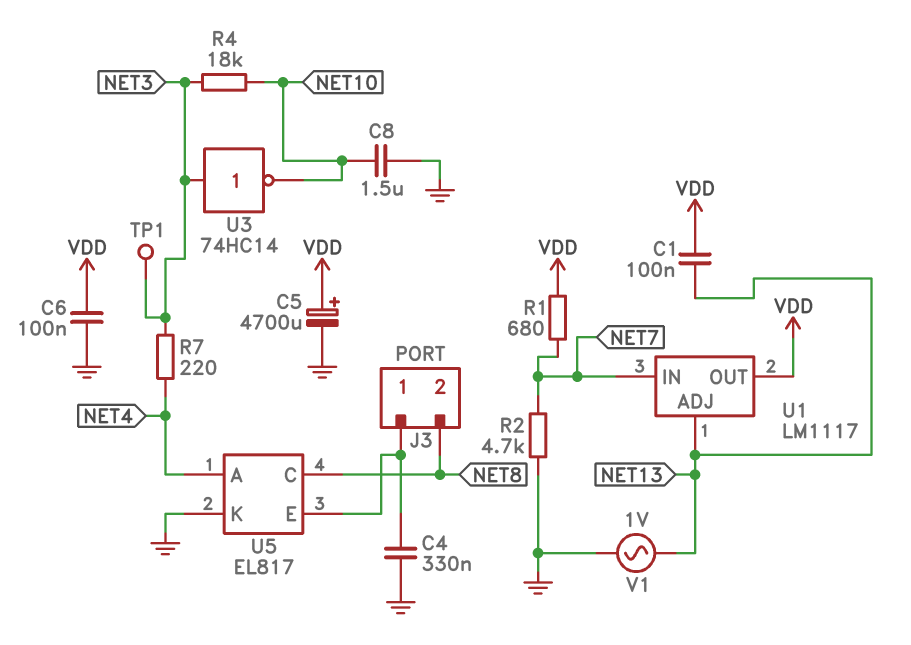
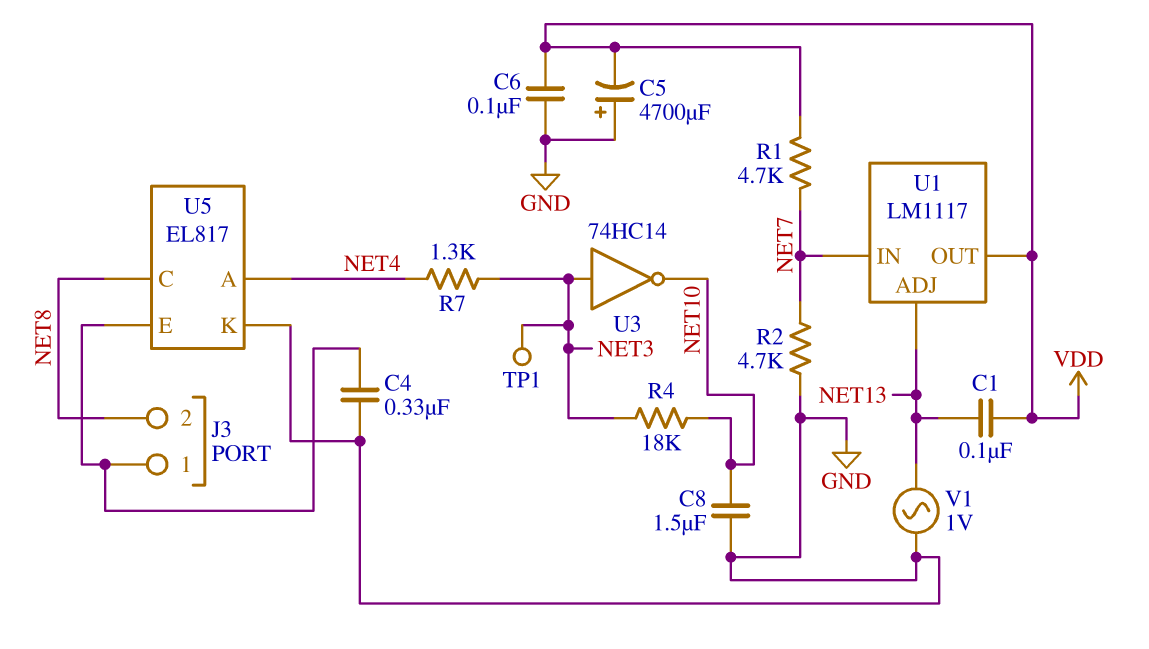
C5: 4700uF (plus VDD, minus GND) -> 4700uF (plus GND, minus VDD)
R1: 680 (NET7, VDD) -> 4.7k (NET7, VDD)
R7: 220 (NET3, NET4) -> 1.3k (NET3, NET4)

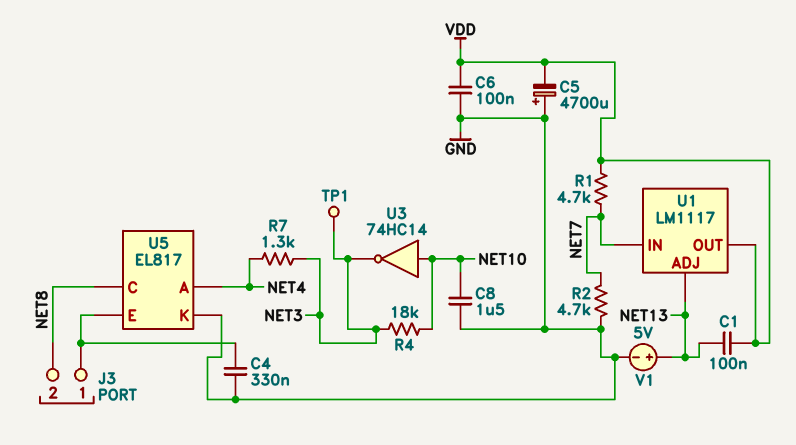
U3: NOT 74HC14 (in NET3, out NET10) -> NOT 74HC14 (in NET10, out NET3)
V1: AC 1V (GND, NET13) -> 5V (plus NET13, minus GND)

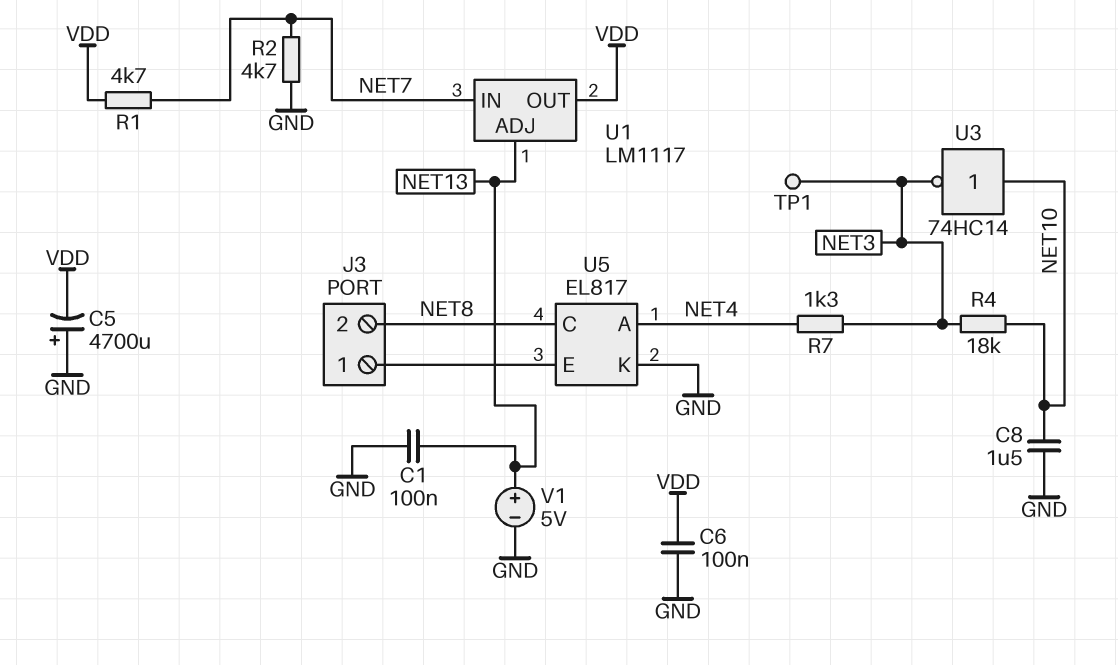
C1: 100nF (NET13, VDD) -> 100nF (GND, NET13)
C4: 330nF (GND, J3/1) -> none

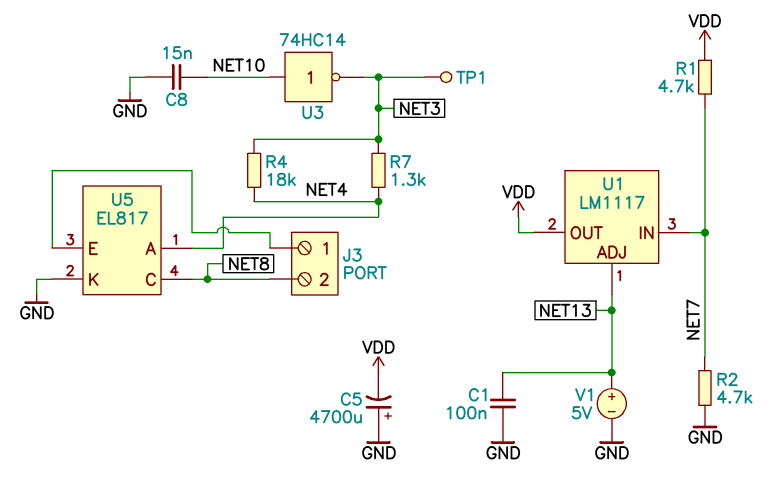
C6: 100nF (GND, VDD) -> none
C8: 1.5uF (GND, NET10) -> 15nF (GND, NET10)
R4: 18k (NET3, NET10) -> 18k (NET3, NET4)

